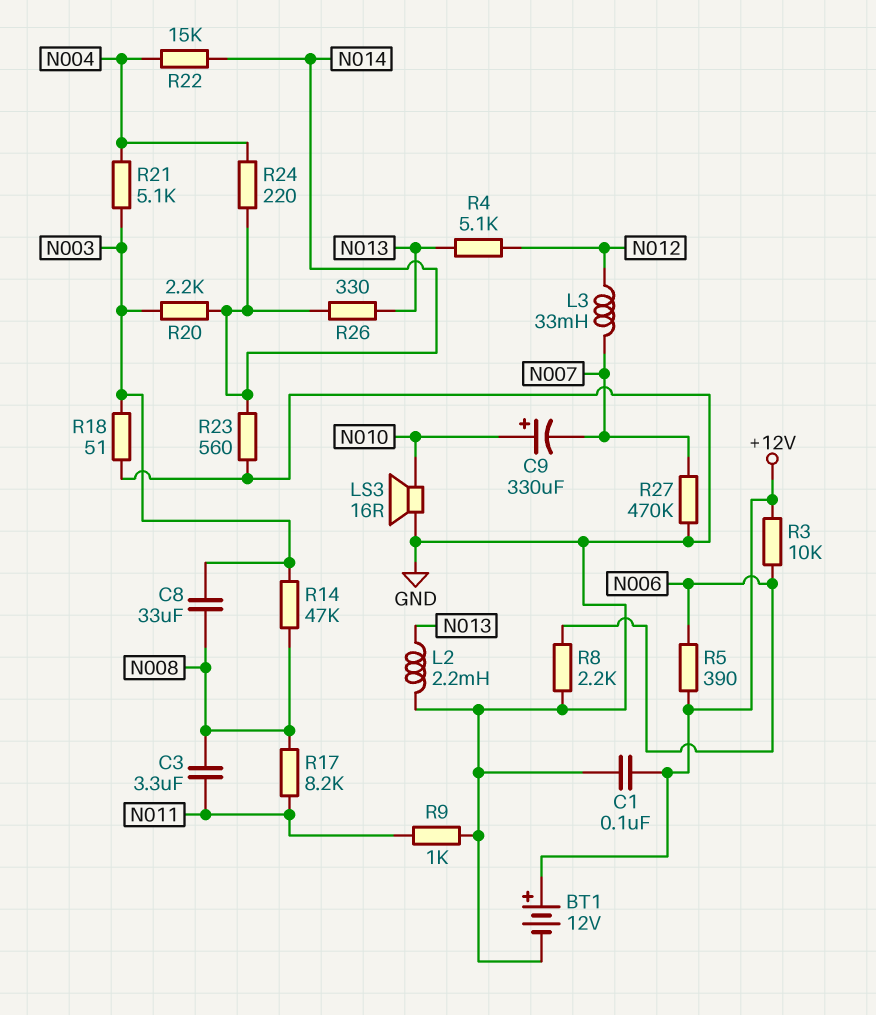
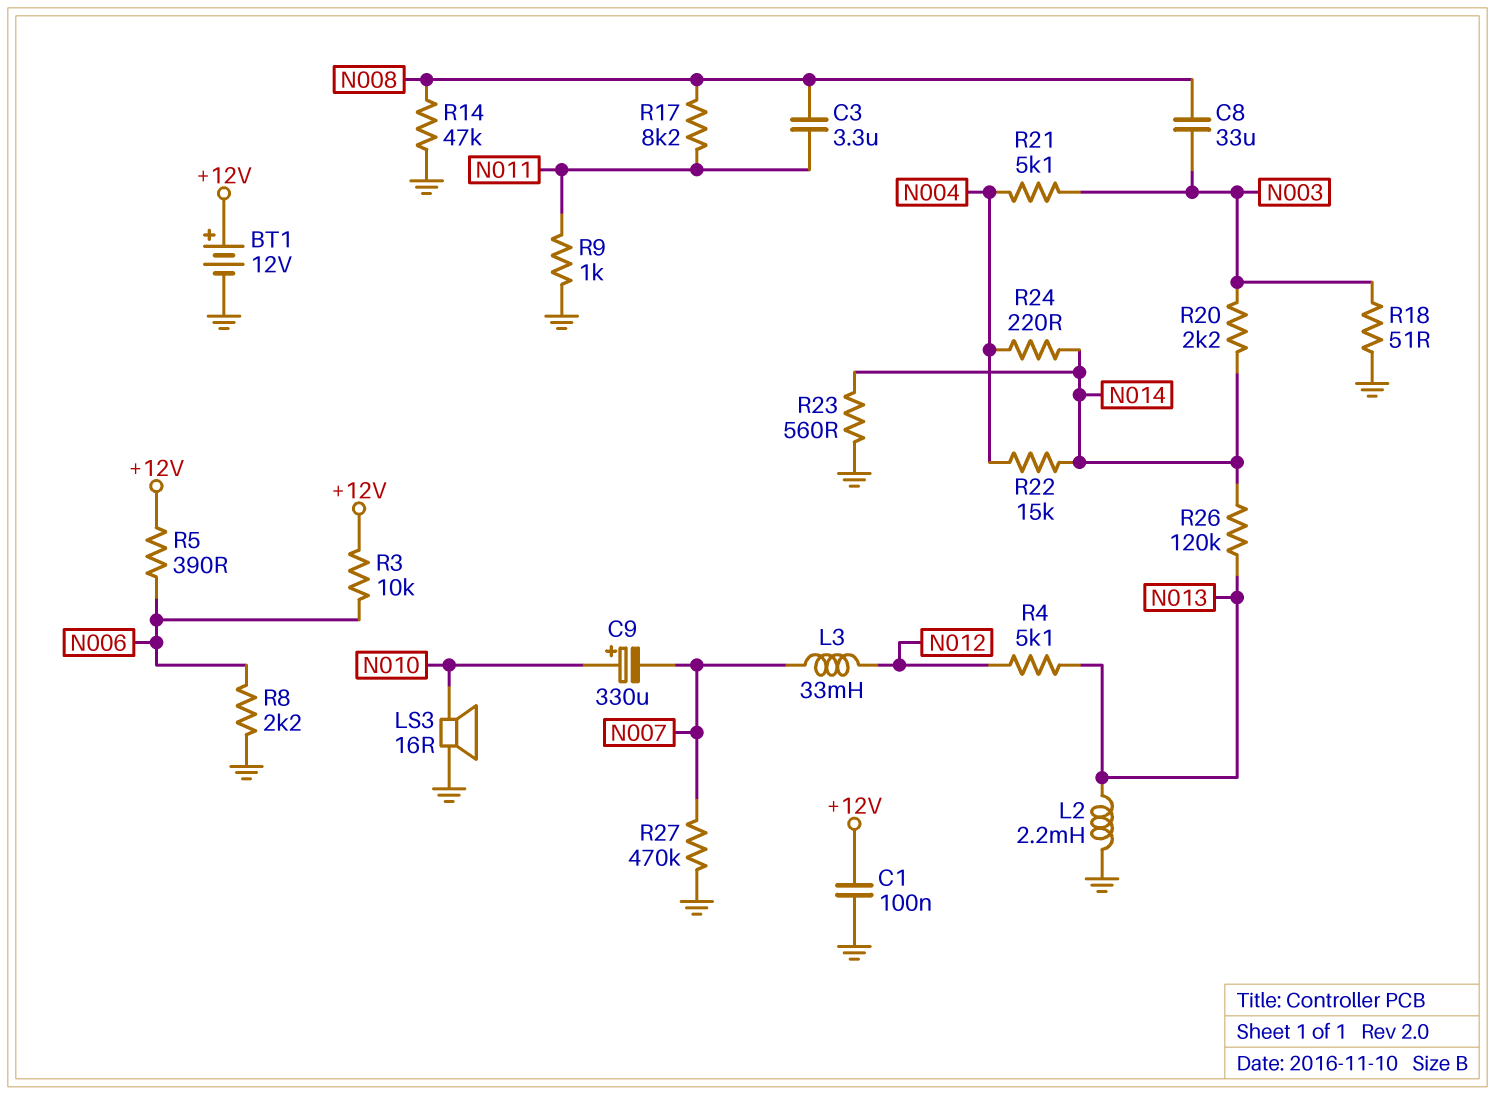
R14: 47k (N003, N008) -> 47k (GND, N008)
R26: 330 (N013, N014) -> 120k (N013, N014)

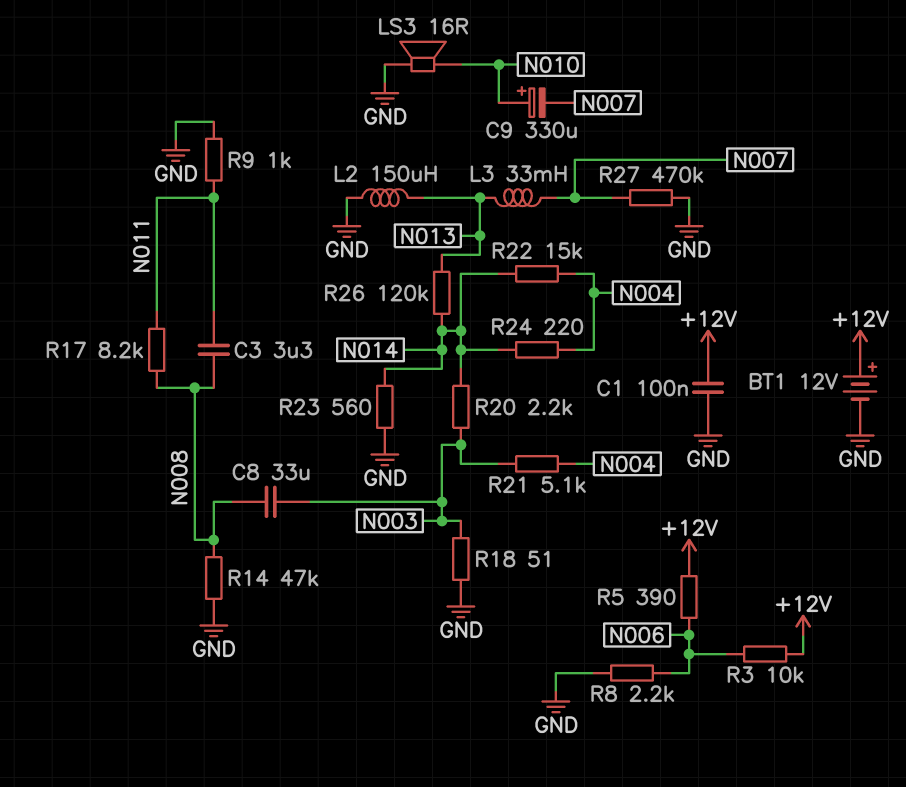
L2: 2.2mH (GND, N013) -> 150uH (GND, N013)
L3: 33mH (N007, N012) -> 33mH (N007, N013)
R4: 5.1k (N012, N013) -> none

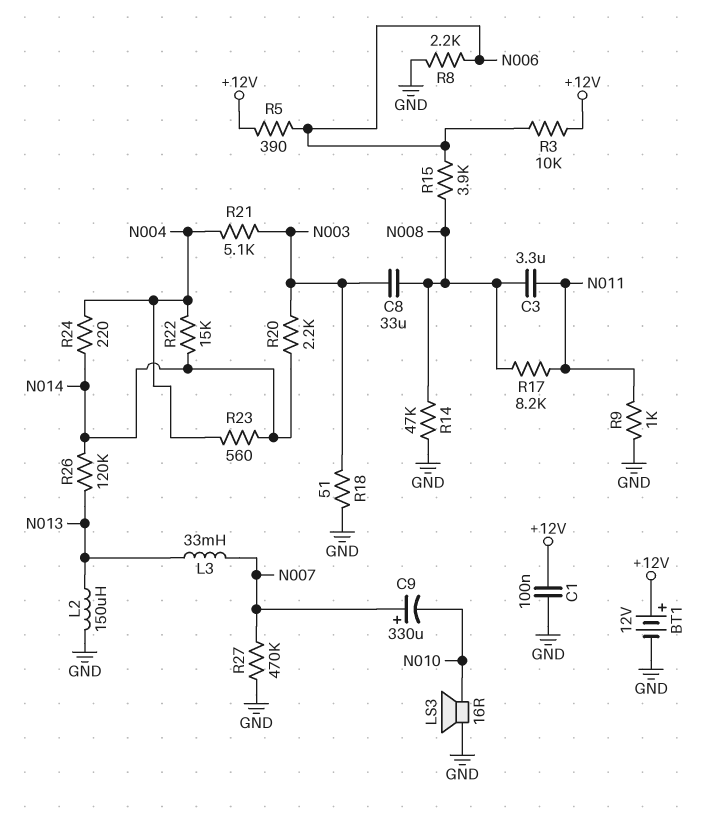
C9: 330uF (plus N010, minus N007) -> 330uF (plus N007, minus N010)
R15: none -> 3.9k (N006, N008)
R23: 560 (GND, N014) -> 560 (N004, N014)

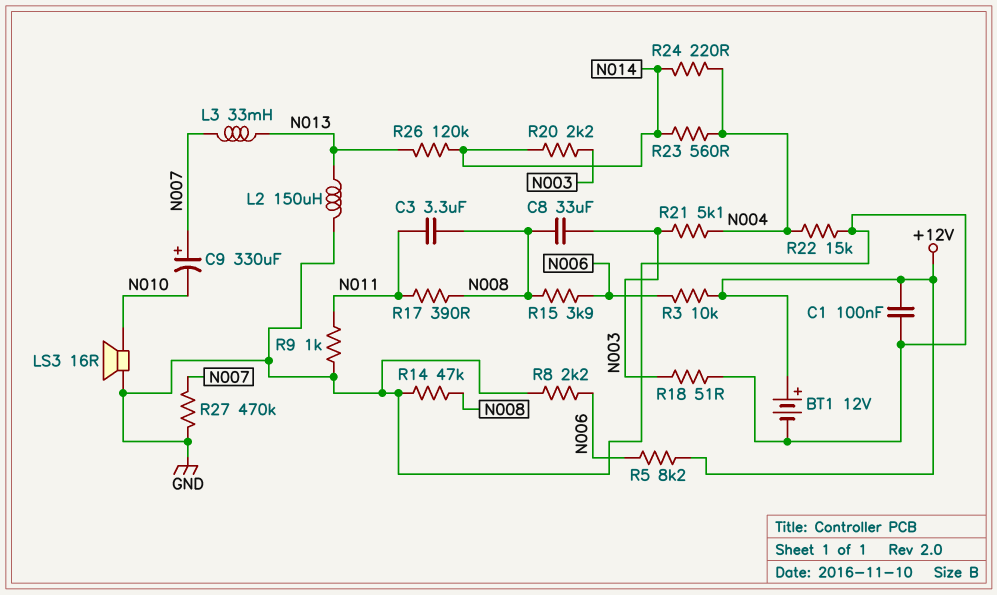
R5: 390 (+12V, N006) -> 8.2k (+12V, N006)
R17: 8.2k (N008, N011) -> 390 (N008, N011)
R22: 15k (N004, N014) -> 15k (GND, N004)

